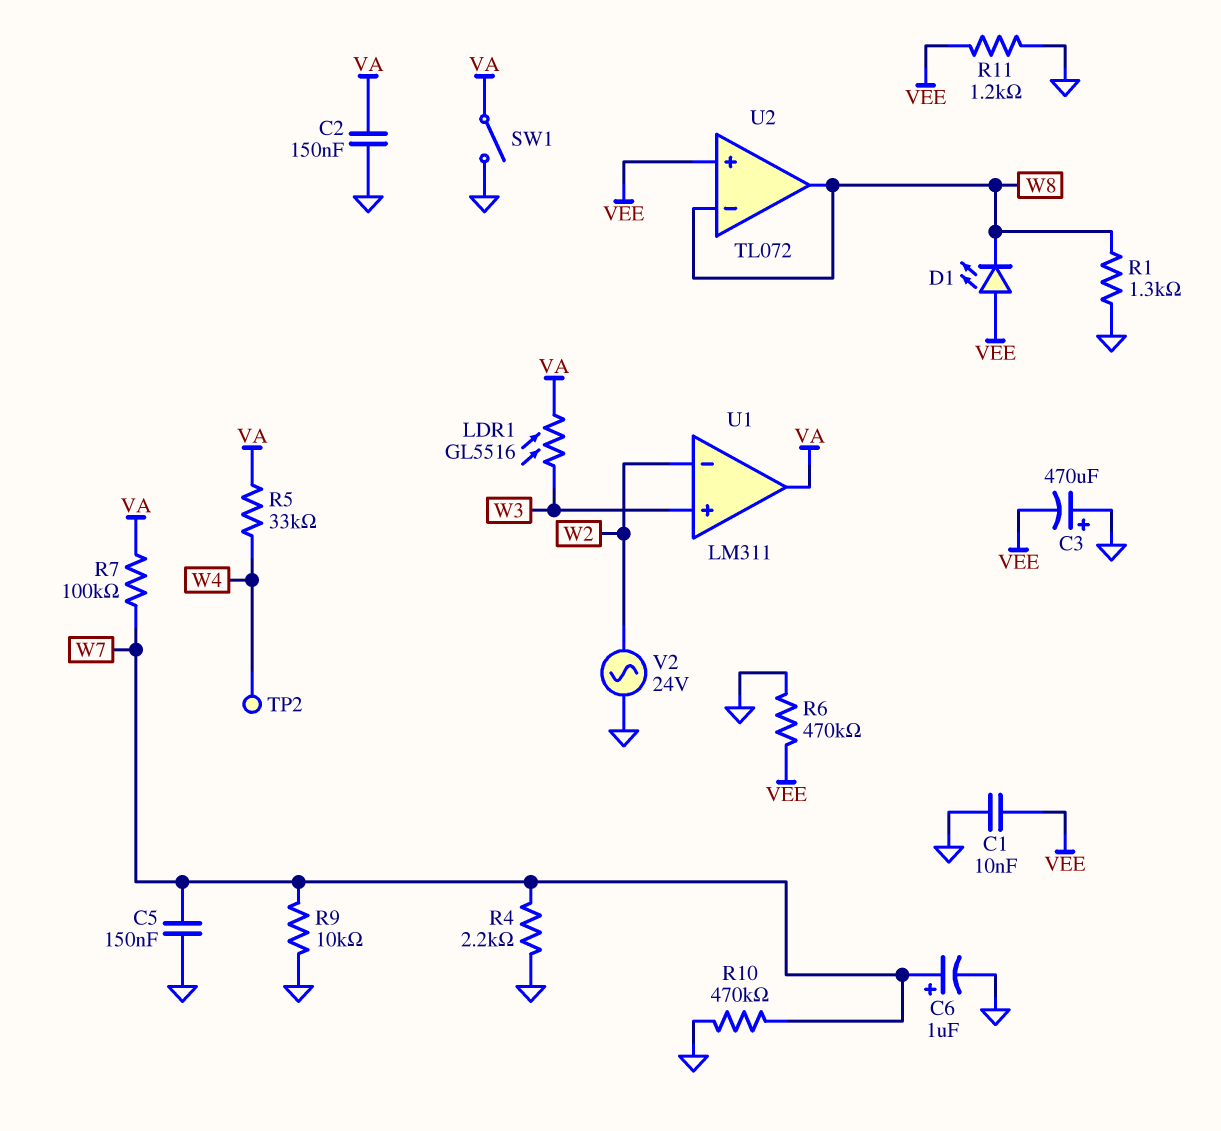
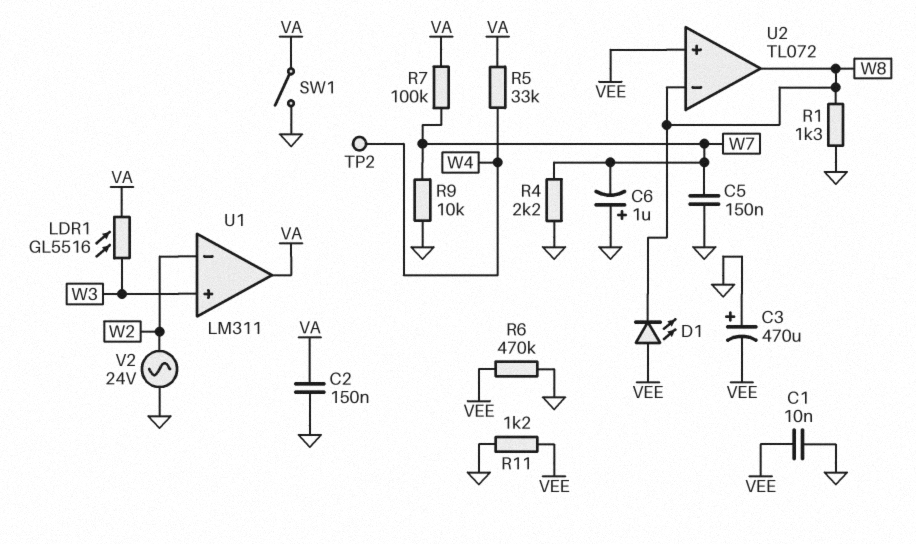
C6: 1uF (plus W7, minus GND) -> 1uF (plus GND, minus W7)
R10: 470k (GND, W7) -> none

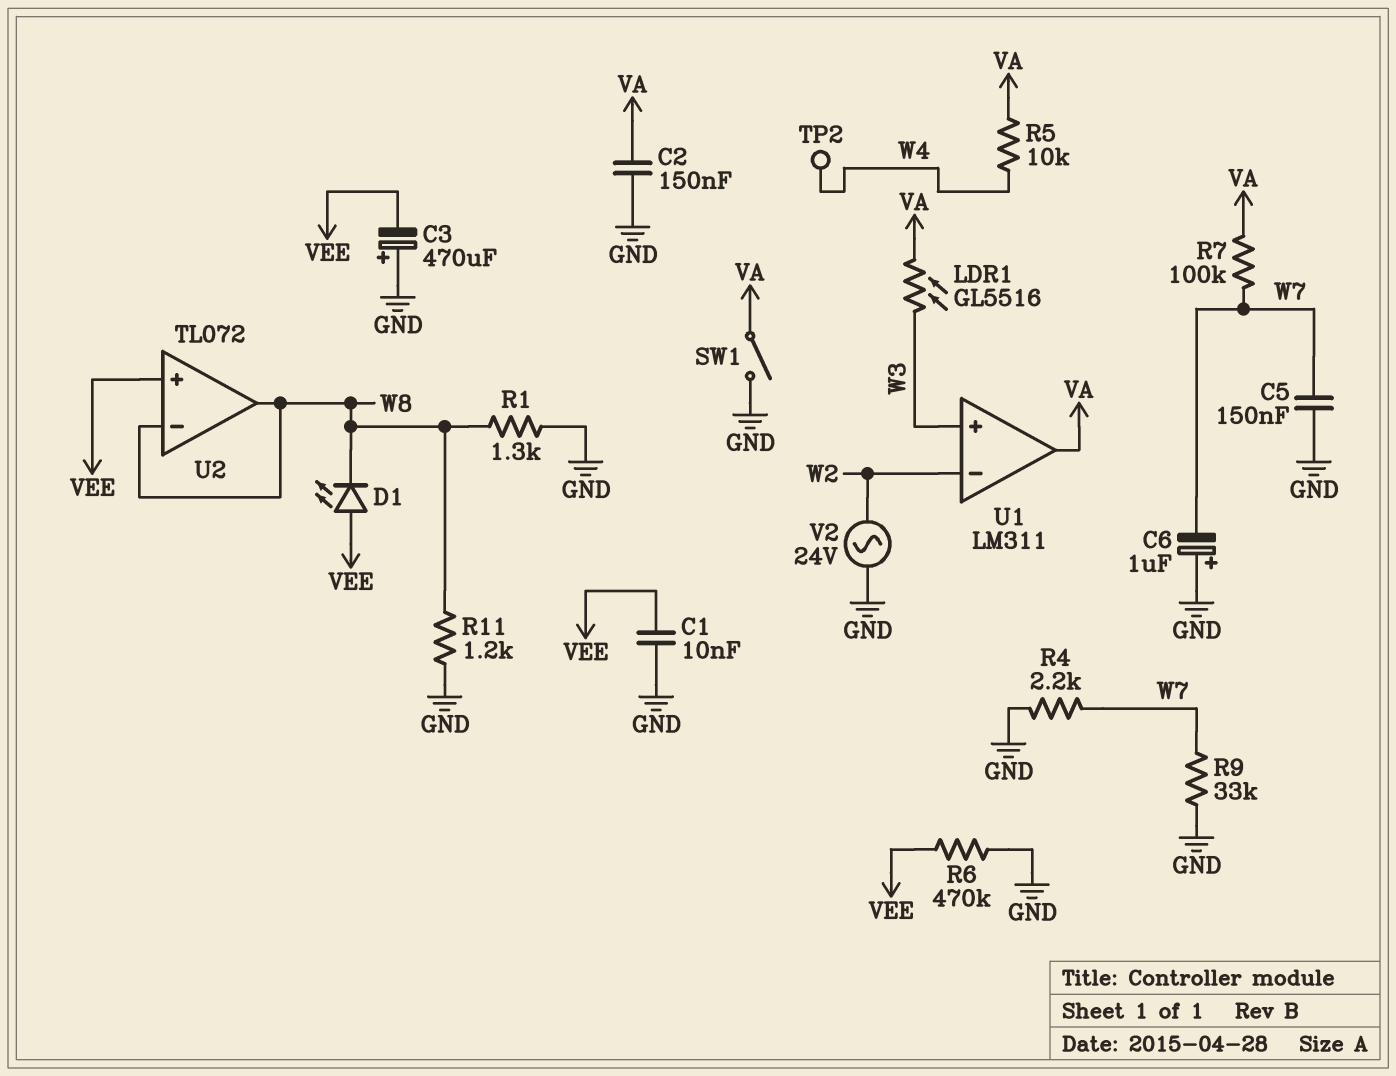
R5: 33k (VA, W4) -> 10k (VA, W4)
R9: 10k (GND, W7) -> 33k (GND, W7)
R11: 1.2k (GND, VEE) -> 1.2k (GND, W8)

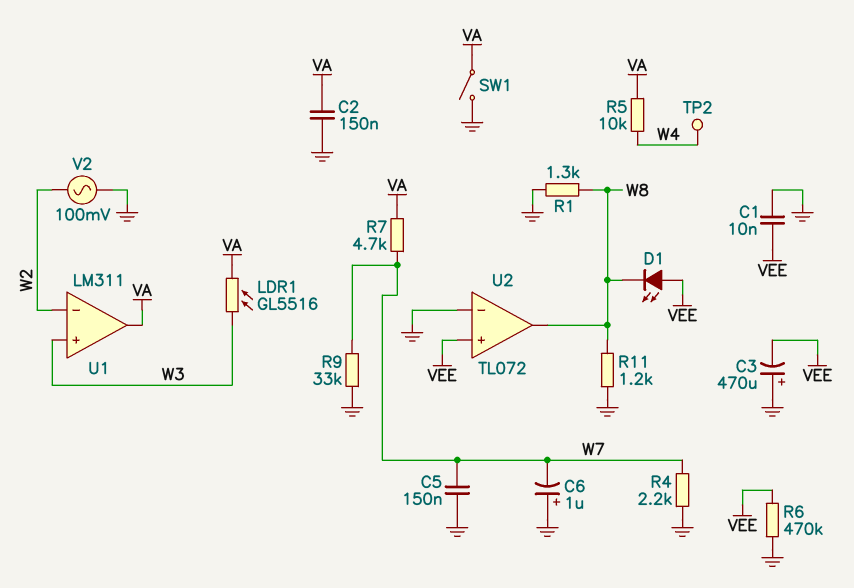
R7: 100k (VA, W7) -> 4.7k (VA, W7)
U2 pin in-: W8 -> GND
V2: AC 24V (GND, W2) -> AC 100mV (GND, W2)

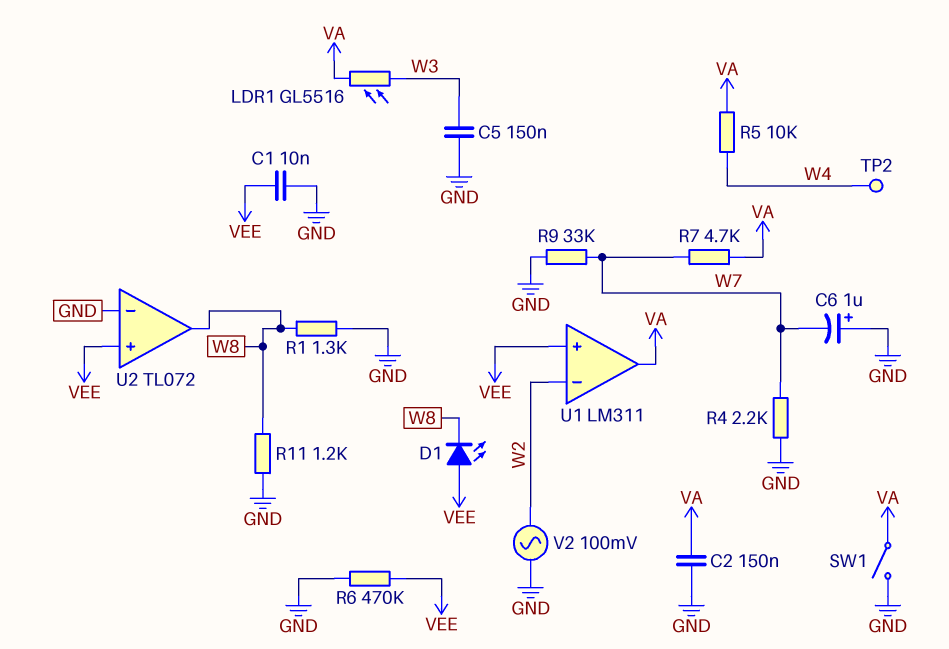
C3: 470uF (plus GND, minus VEE) -> none
C5: 150nF (GND, W7) -> 150nF (GND, W3)
U1 pin in+: W3 -> VEE

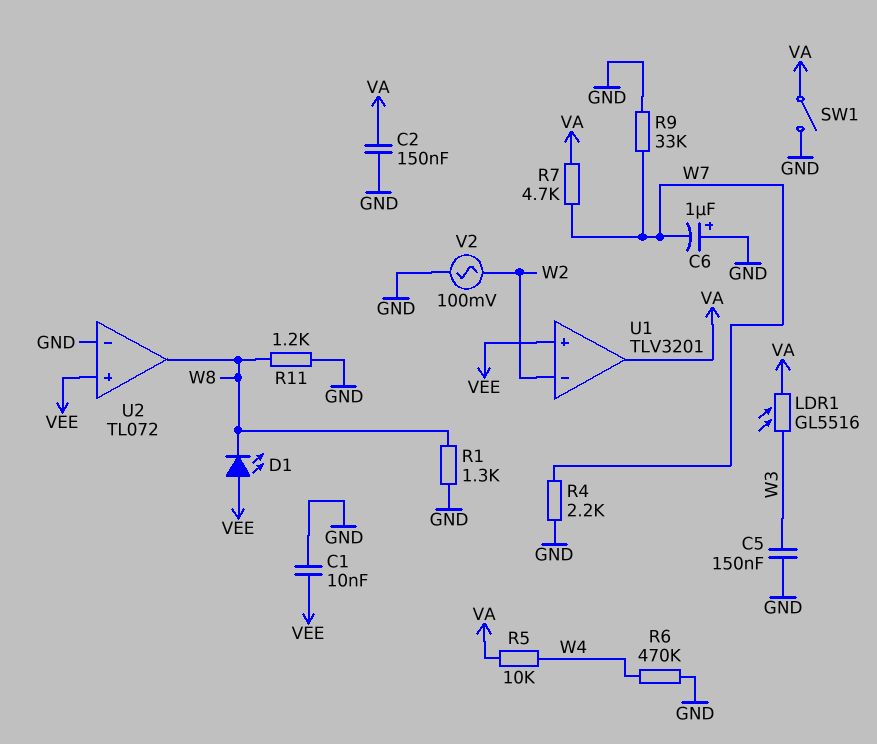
R6: 470k (GND, VEE) -> 470k (GND, W4)
TP2: test point (W4) -> none
U1: LM311 -> TLV3201

